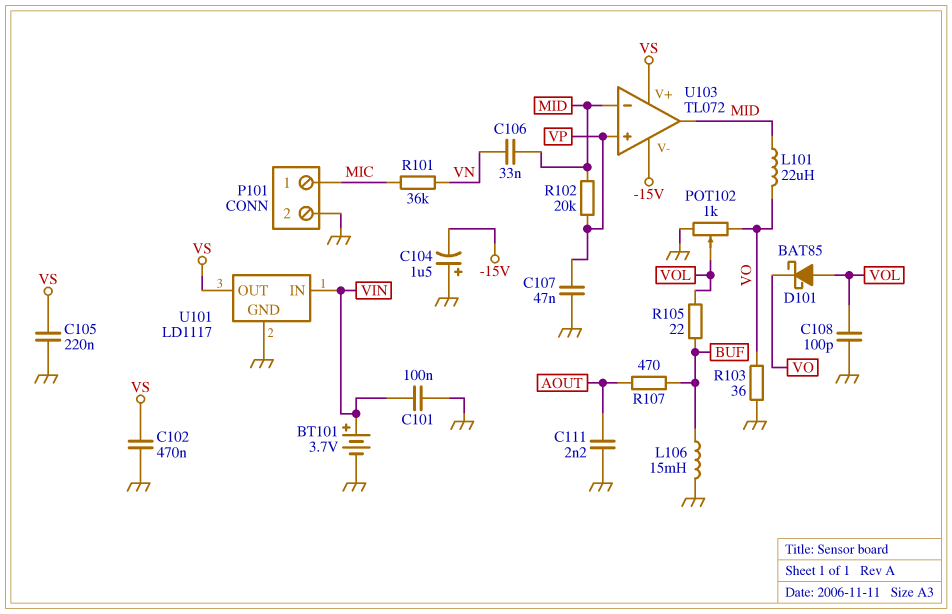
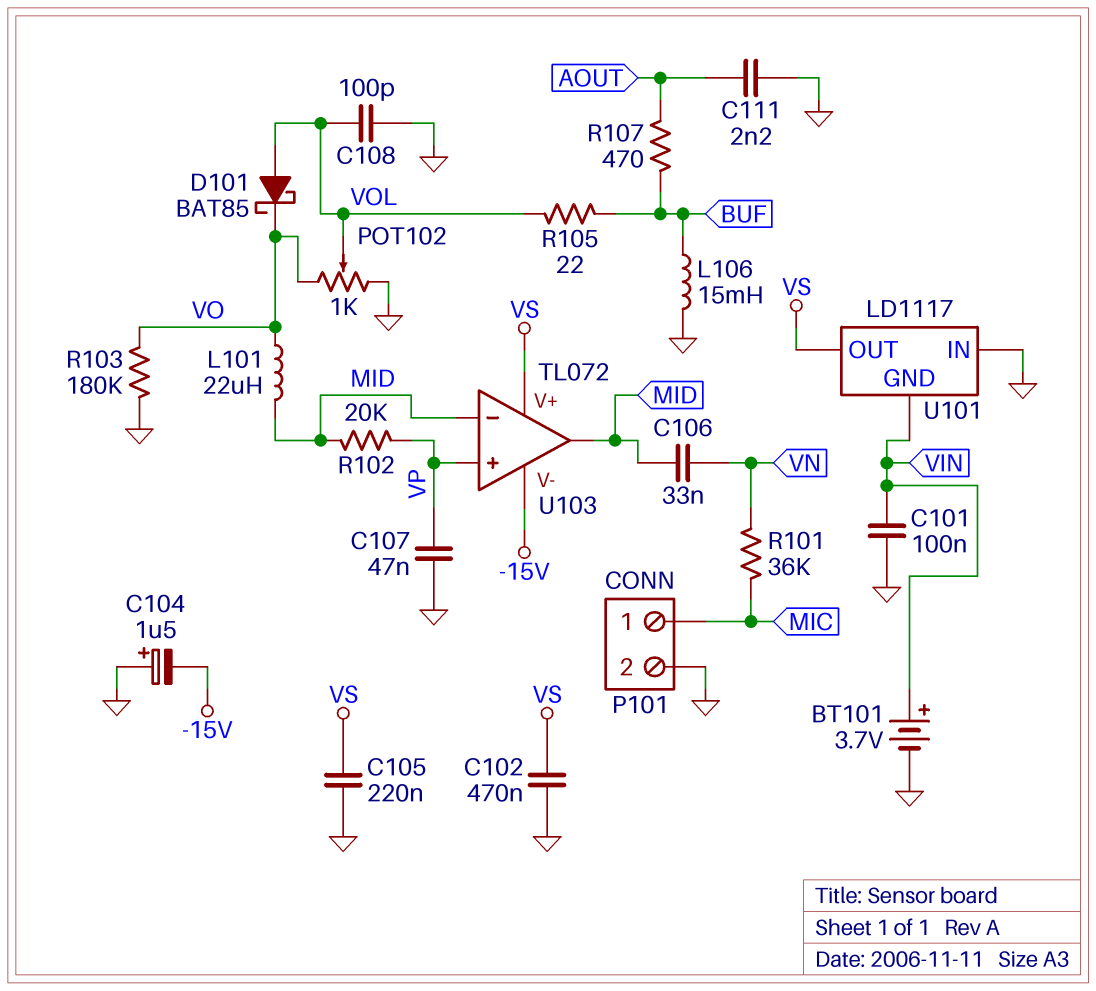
R103: 36 (GND, VO) -> 180k (GND, VO)
U101 pin GND: GND -> VIN
U101 pin IN: VIN -> GND

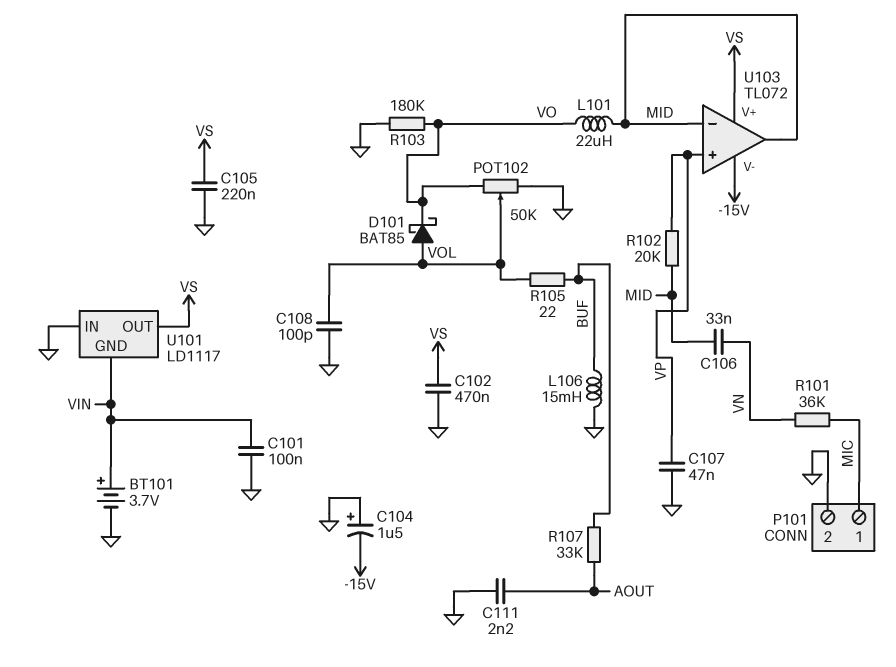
POT102: 1k (GND, VO, wiper VOL) -> 50k (GND, VO, wiper VOL)
R107: 470 (AOUT, BUF) -> 33k (AOUT, BUF)

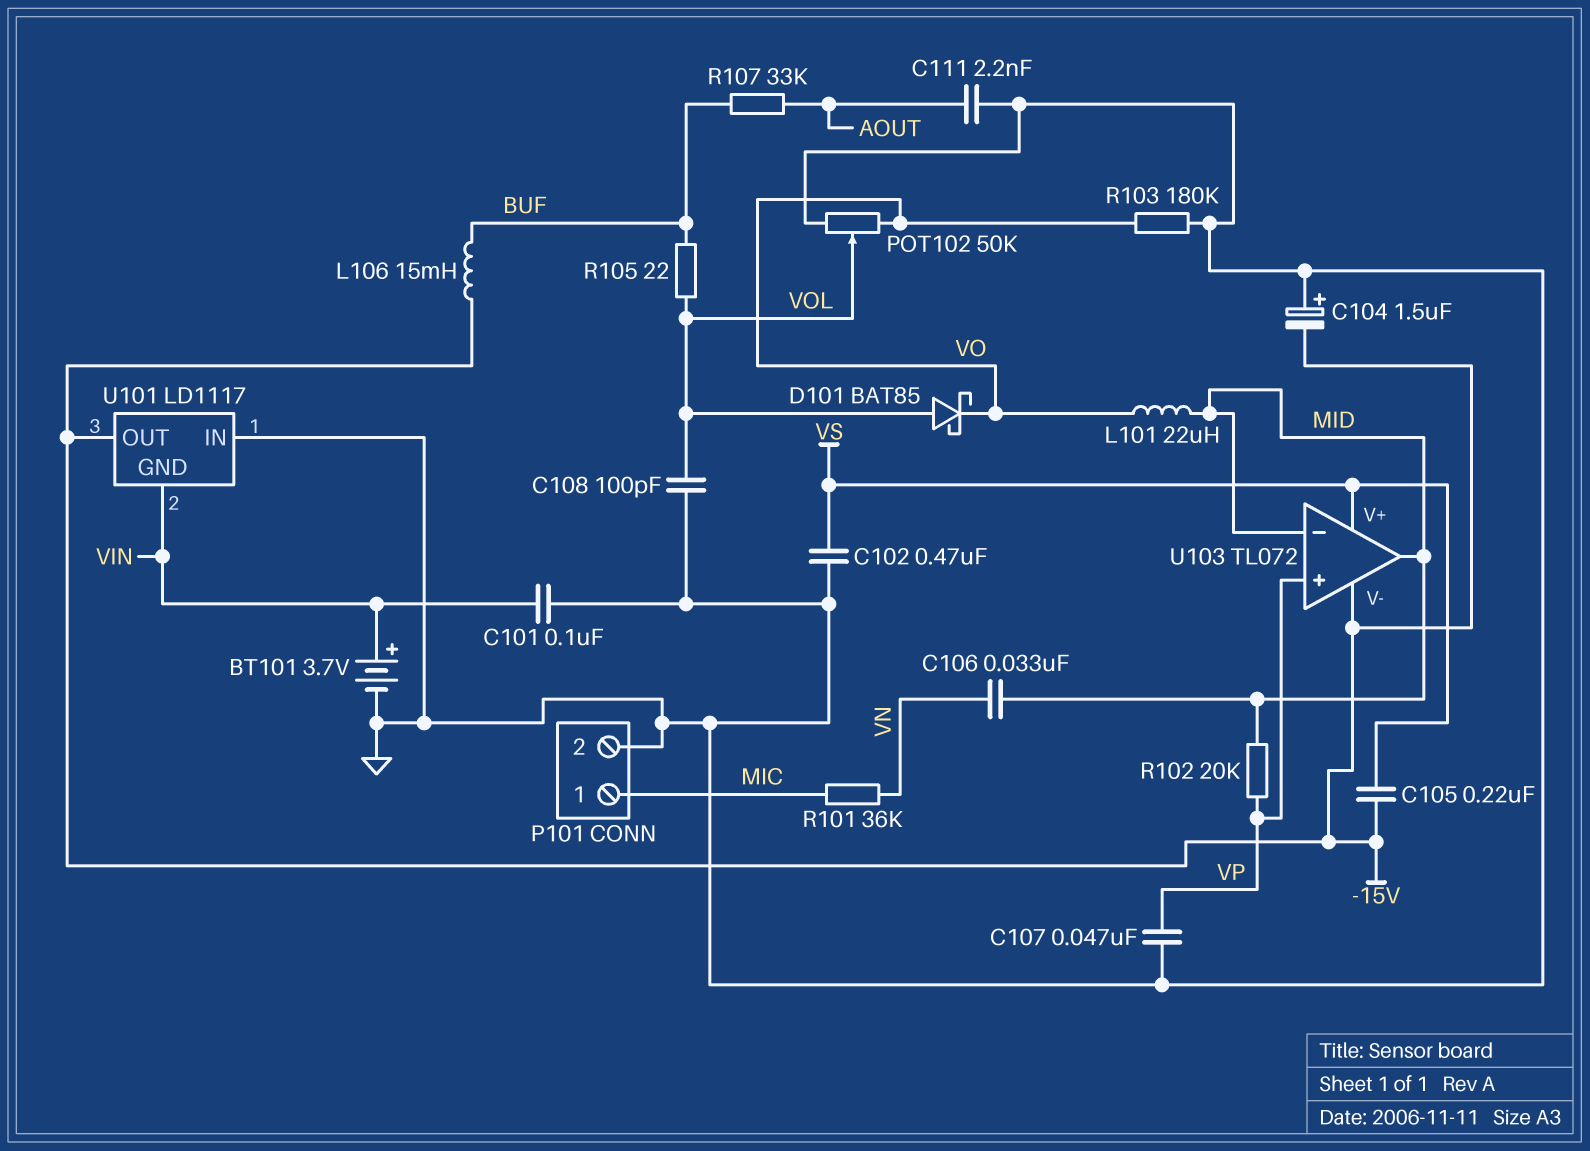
C105: 220nF (GND, VS) -> 220nF (-15V, VS)
L106: 15mH (BUF, GND) -> 15mH (-15V, BUF)
U101 pin OUT: VS -> -15V

